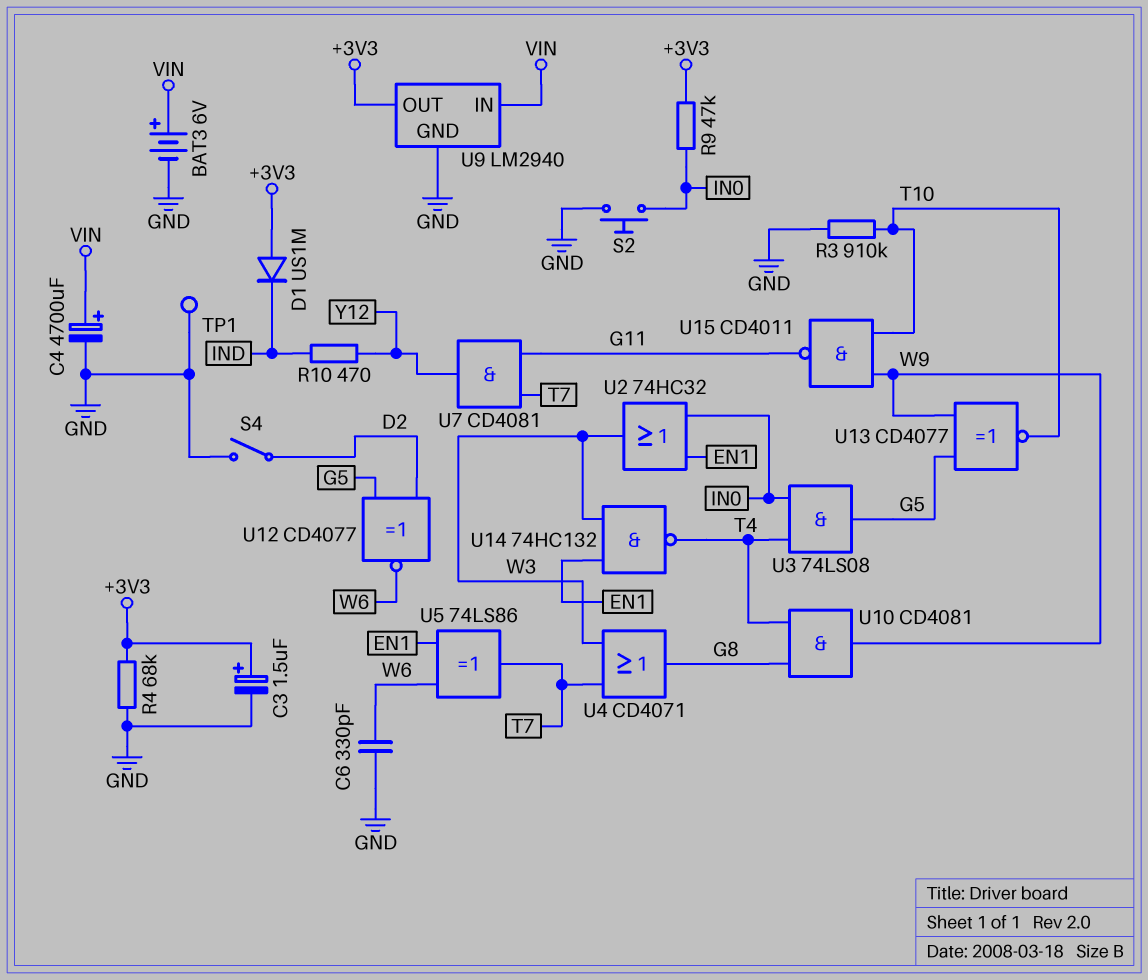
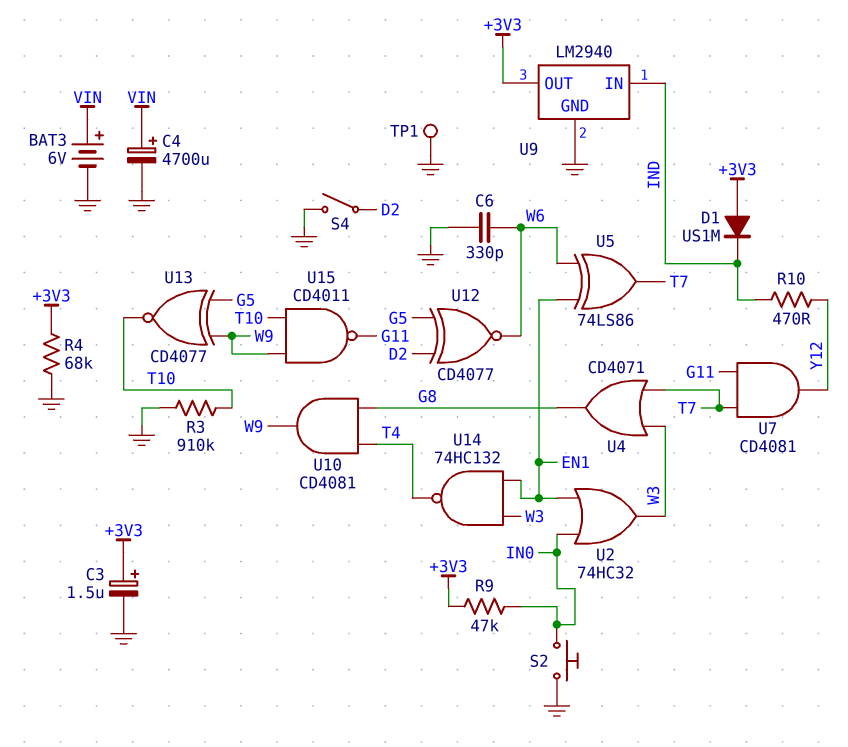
U3: AND 74LS08 (in IN0, in T4, out G5) -> none
U9 pin IN: VIN -> IND

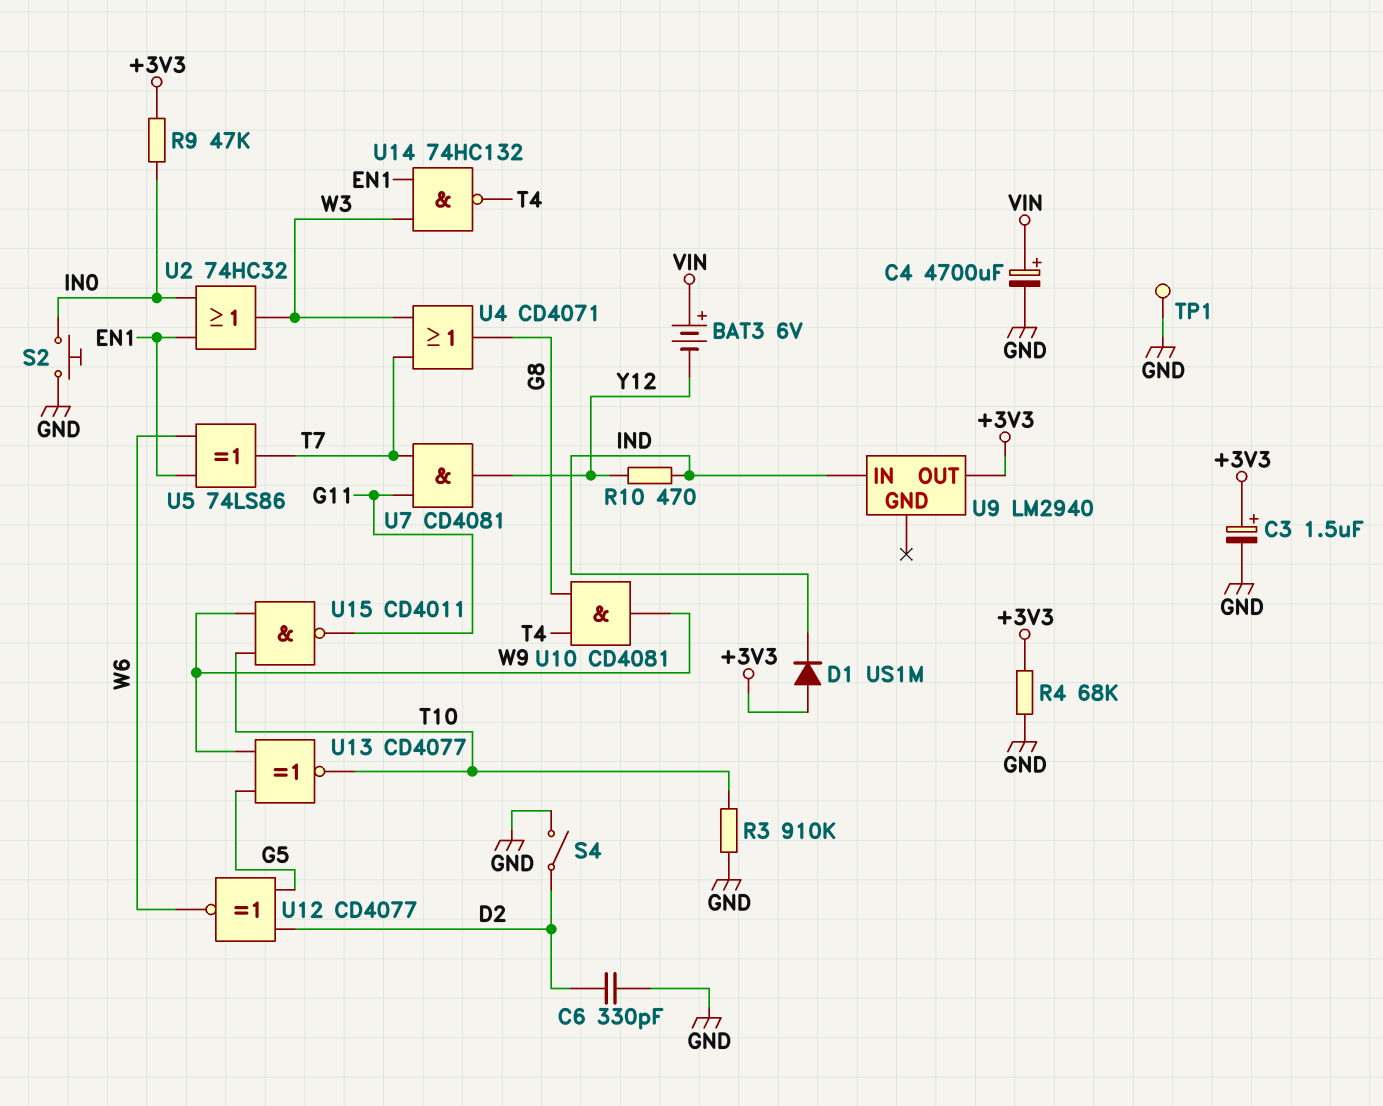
BAT3: 6V (plus VIN, minus GND) -> 6V (plus VIN, minus Y12)
C6: 330pF (GND, W6) -> 330pF (D2, GND)
U9 pin GND: GND -> none

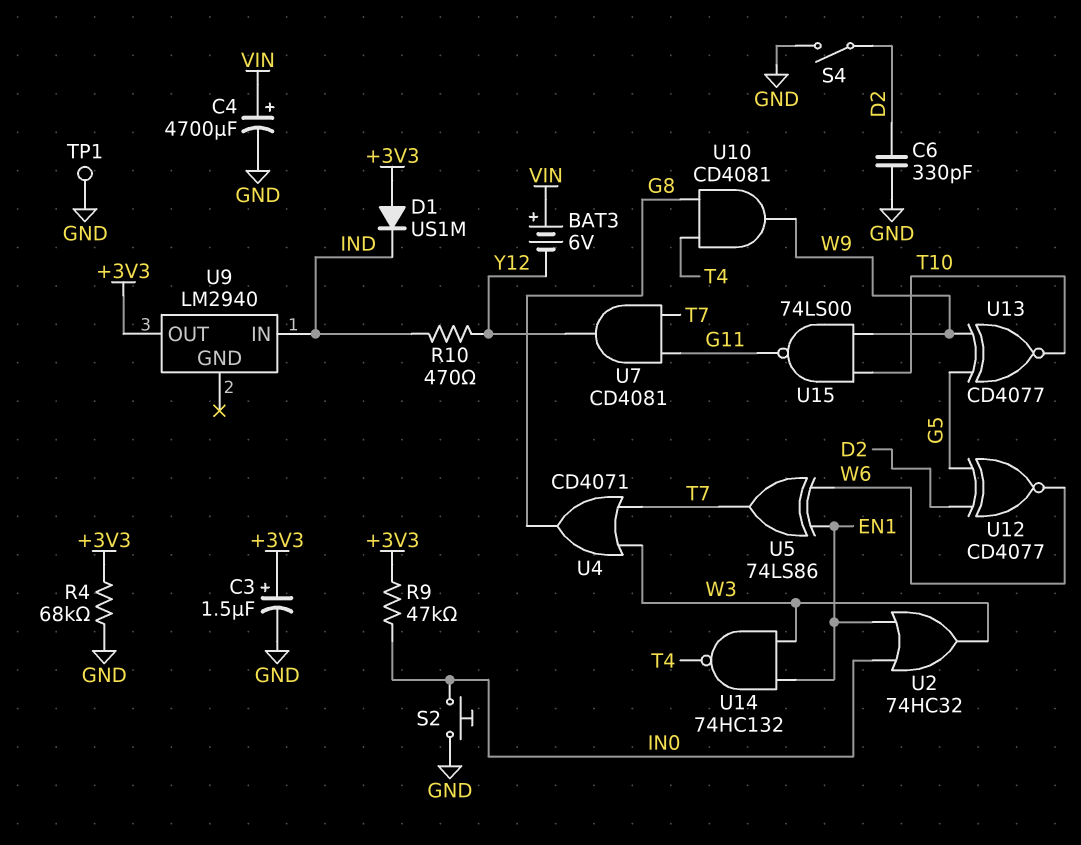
R3: 910k (GND, T10) -> none
U15: NAND CD4011 (in T10, in W9, out G11) -> NAND 74LS00 (in T10, in W9, out G11)

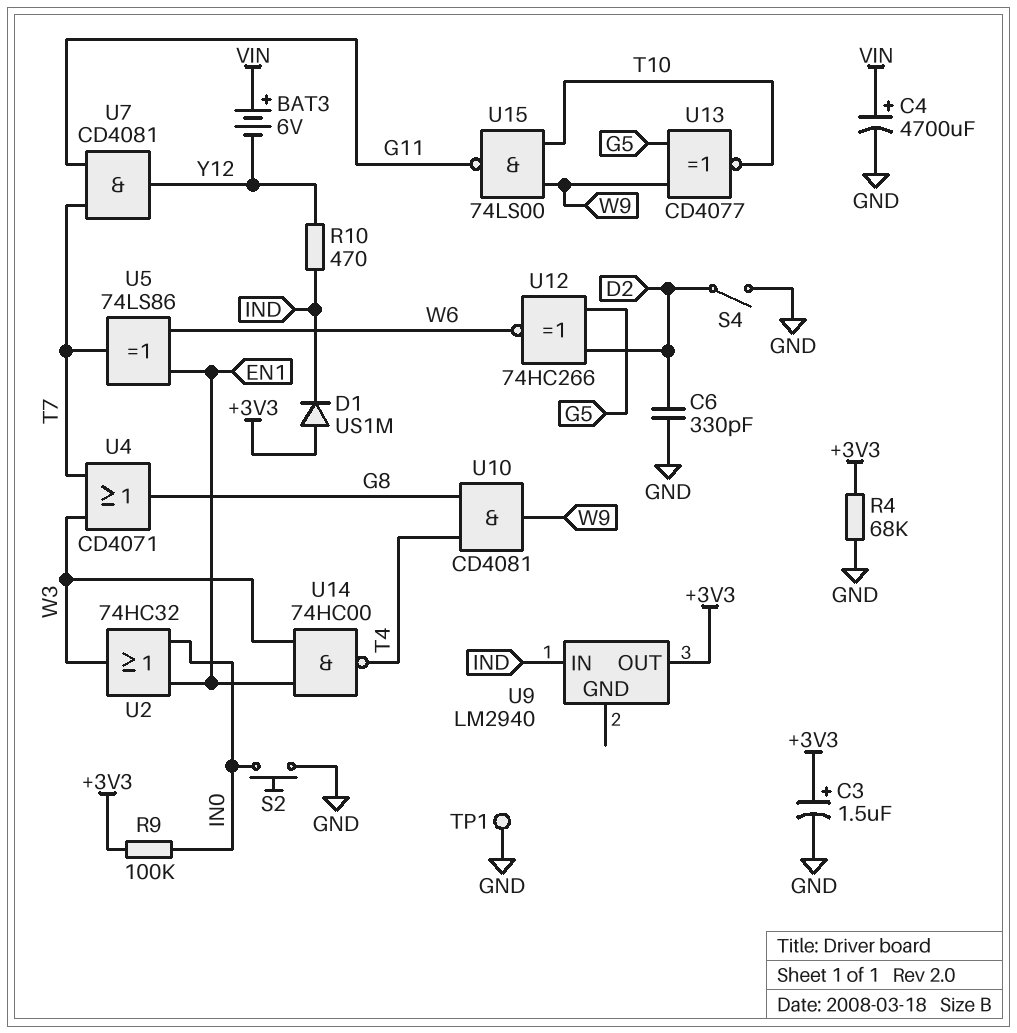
R9: 47k (+3V3, IN0) -> 100k (+3V3, IN0)
U12: XNOR CD4077 (in D2, in G5, out W6) -> XNOR 74HC266 (in D2, in G5, out W6)
U14: NAND 74HC132 (in EN1, in W3, out T4) -> NAND 74HC00 (in EN1, in W3, out T4)

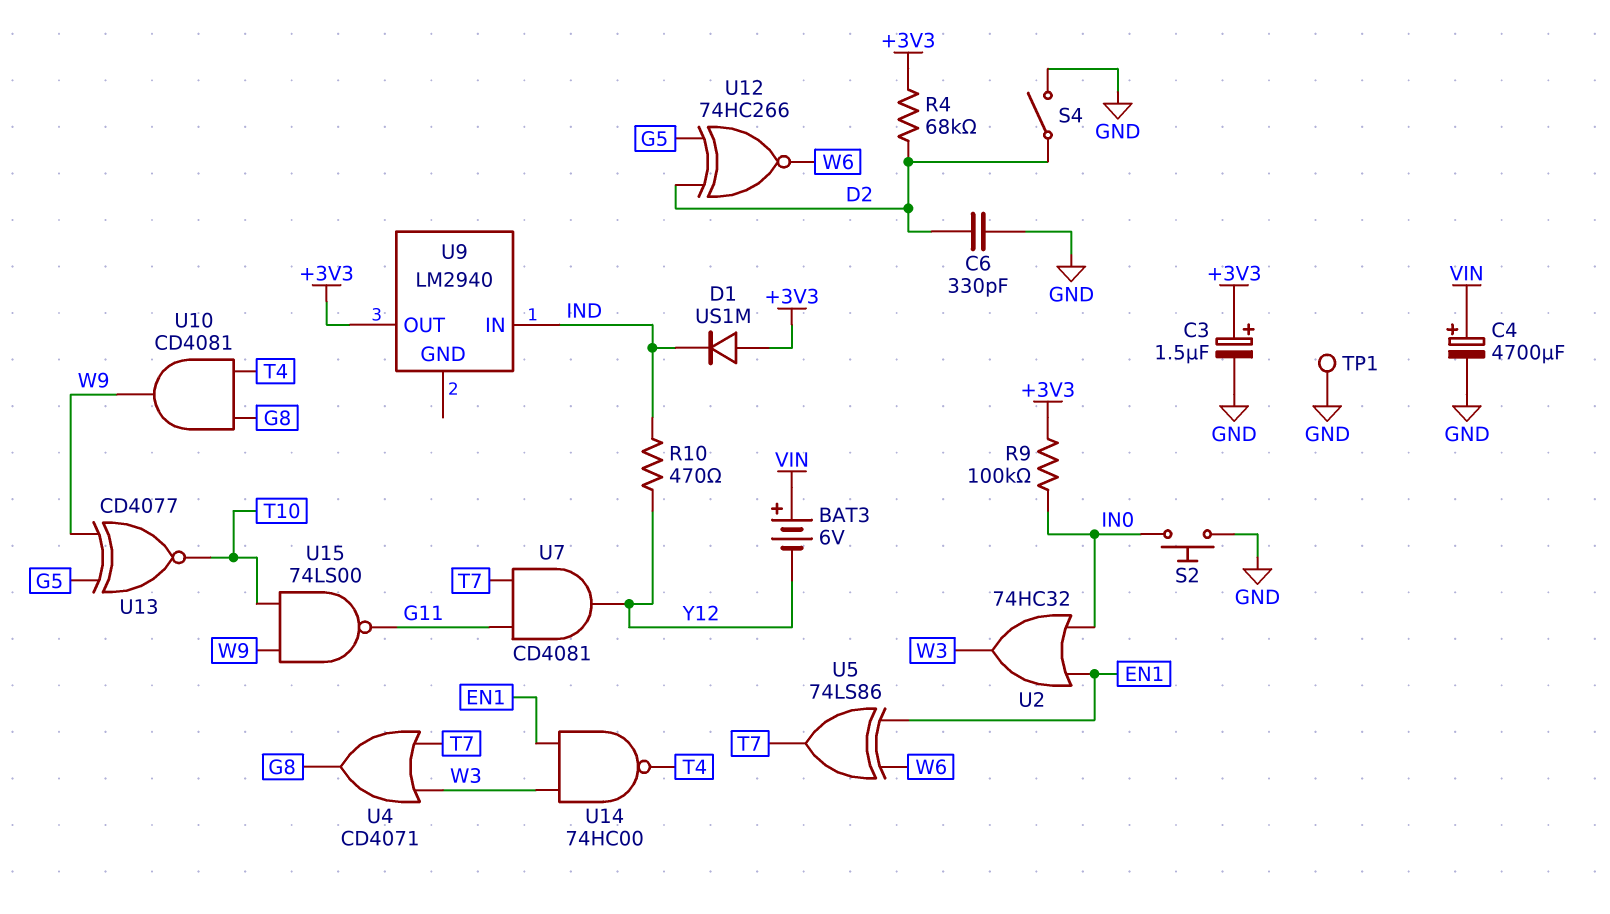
R4: 68k (+3V3, GND) -> 68k (+3V3, D2)

